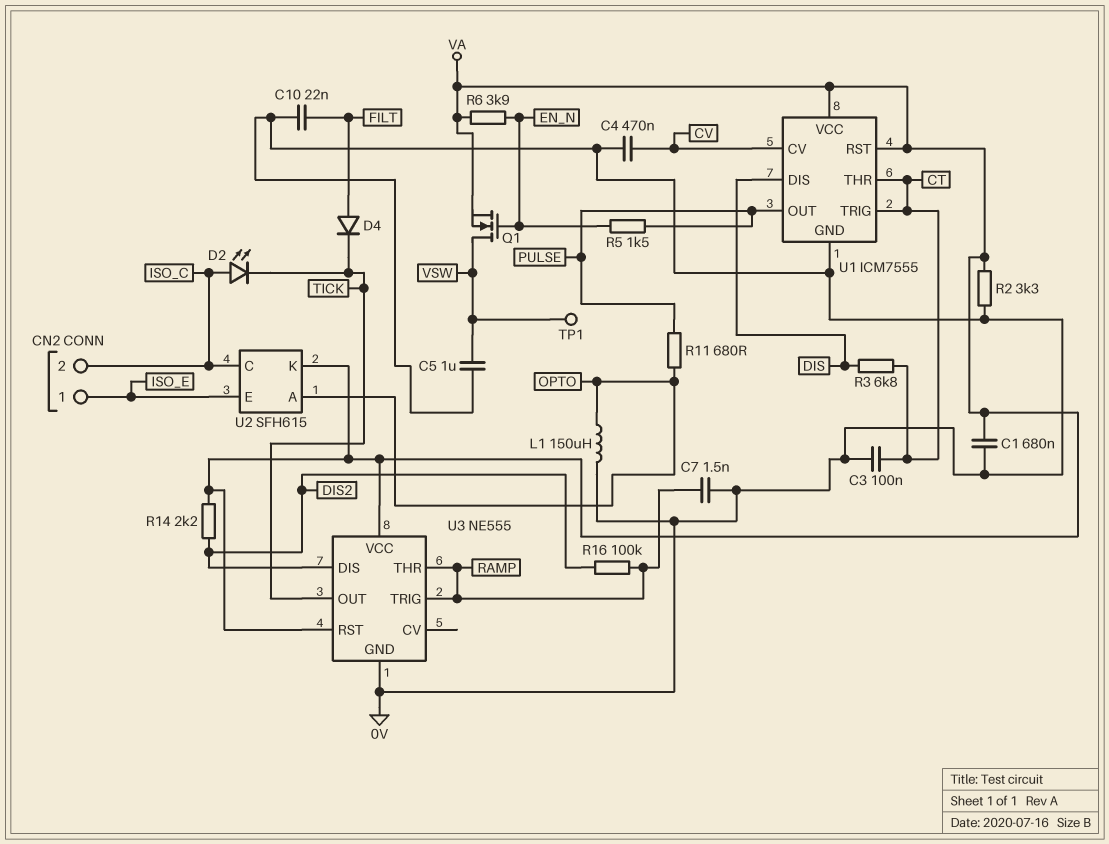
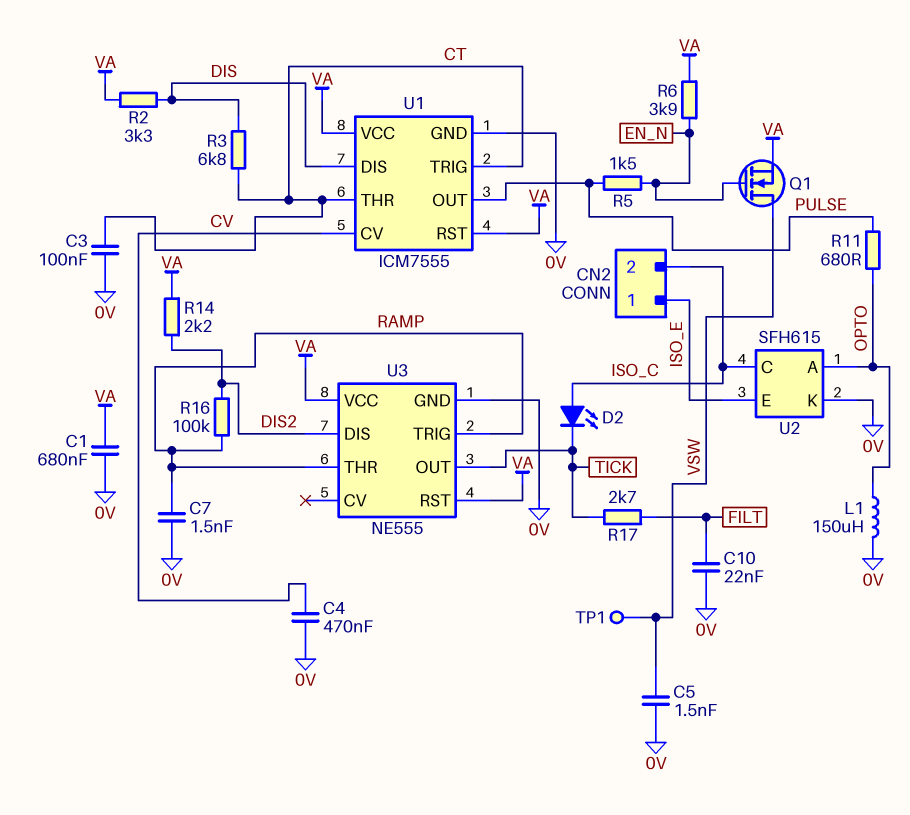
C5: 1uF (0V, VSW) -> 1.5nF (0V, VSW)
D4: diode (A FILT, K TICK) -> none
R2: 3.3k (0V, VA) -> 3.3k (DIS, VA)
R17: none -> 2.7k (FILT, TICK)
U2 pin K: VA -> 0V

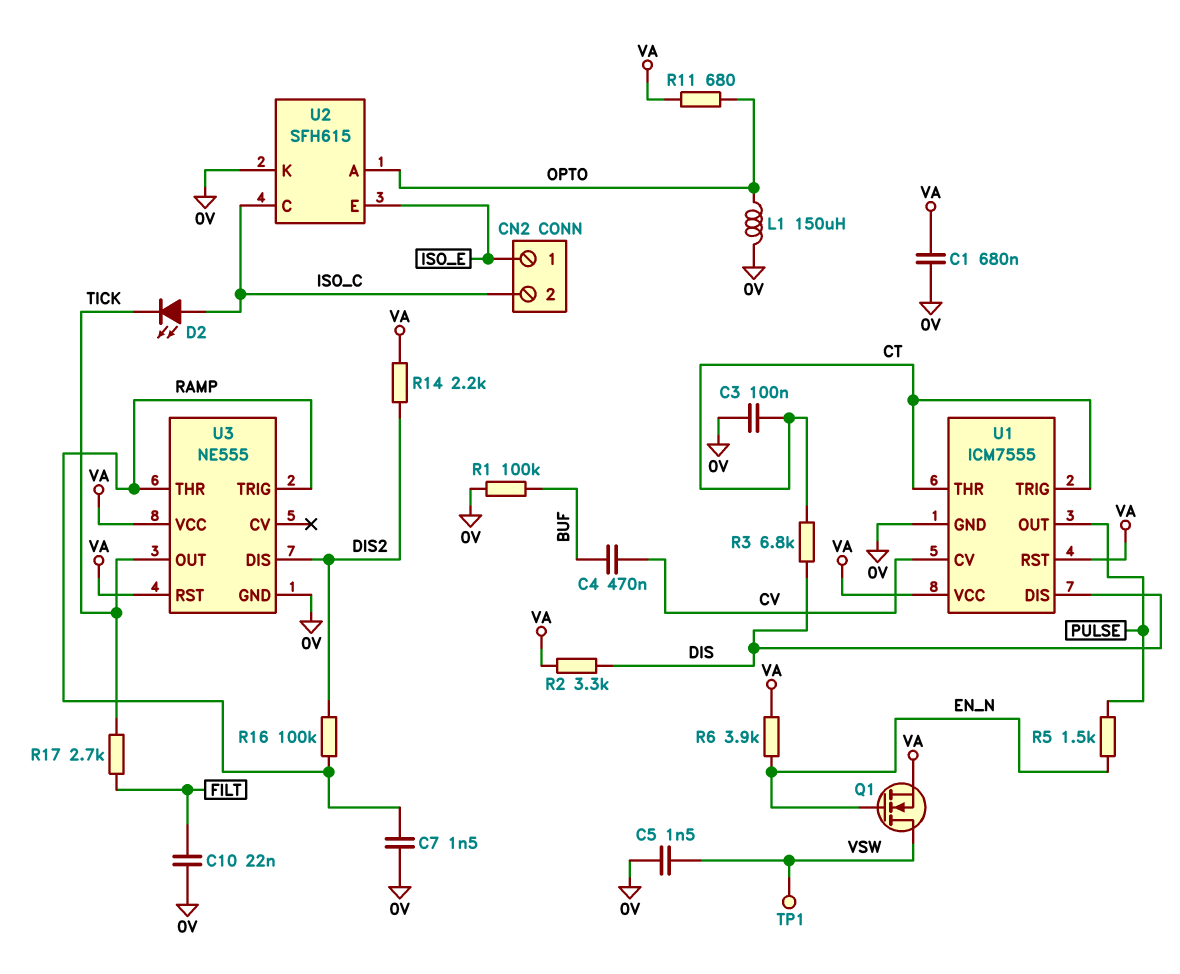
C4: 470nF (0V, CV) -> 470nF (BUF, CV)
R1: none -> 100k (0V, BUF)
R11: 680 (OPTO, PULSE) -> 680 (OPTO, VA)

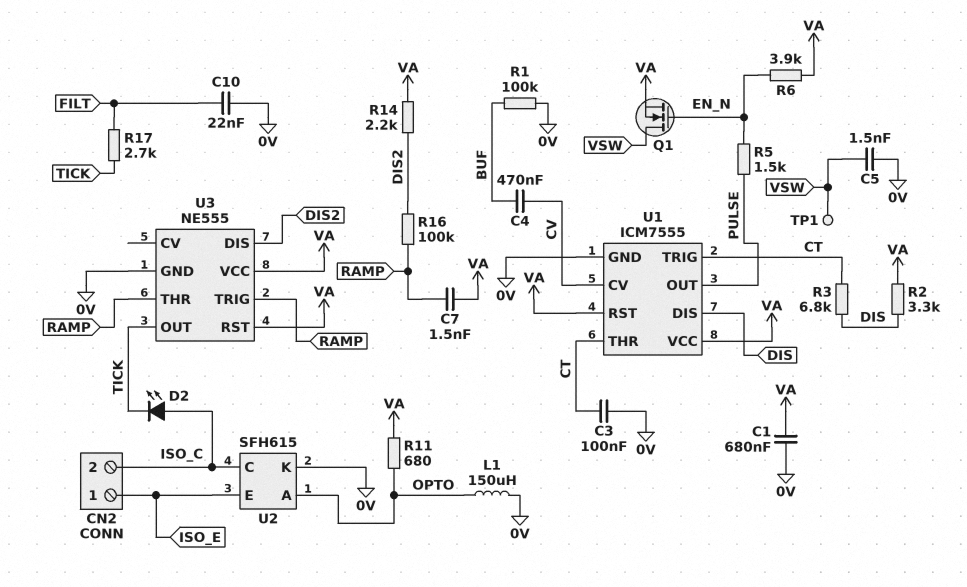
C7: 1.5nF (0V, RAMP) -> 1.5nF (RAMP, VA)

